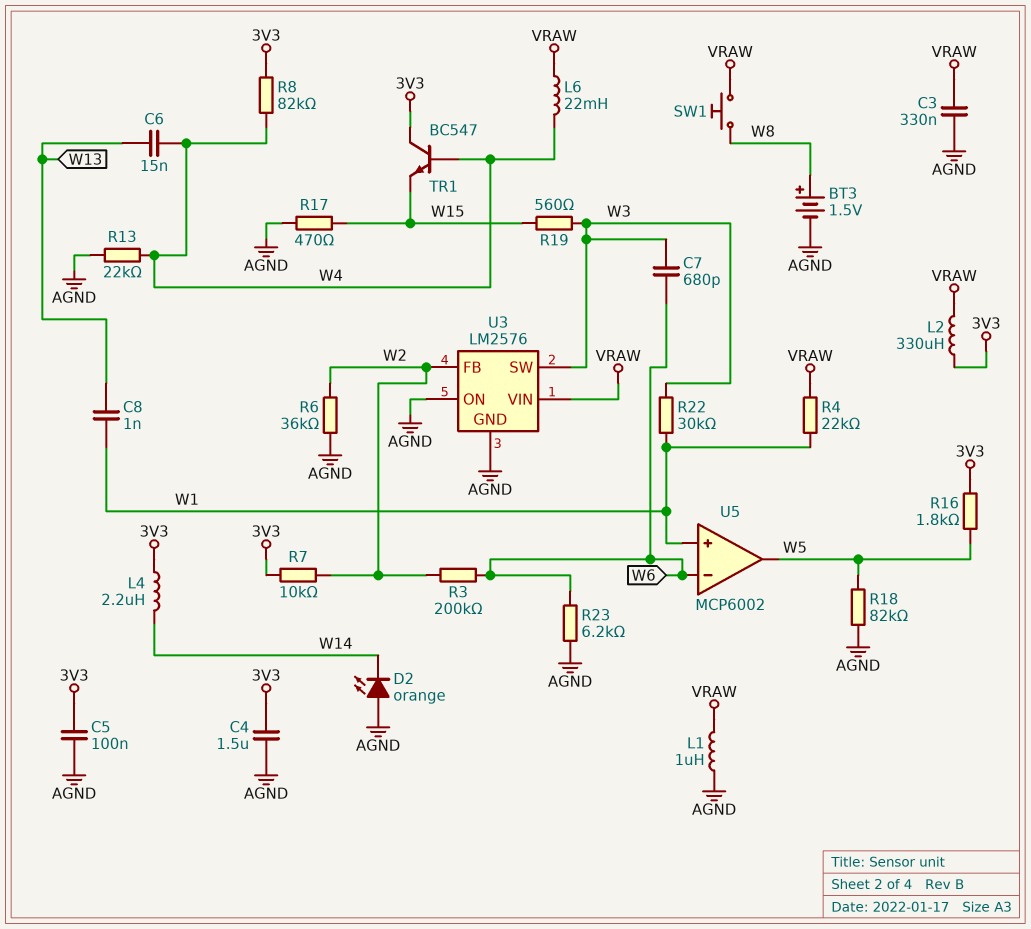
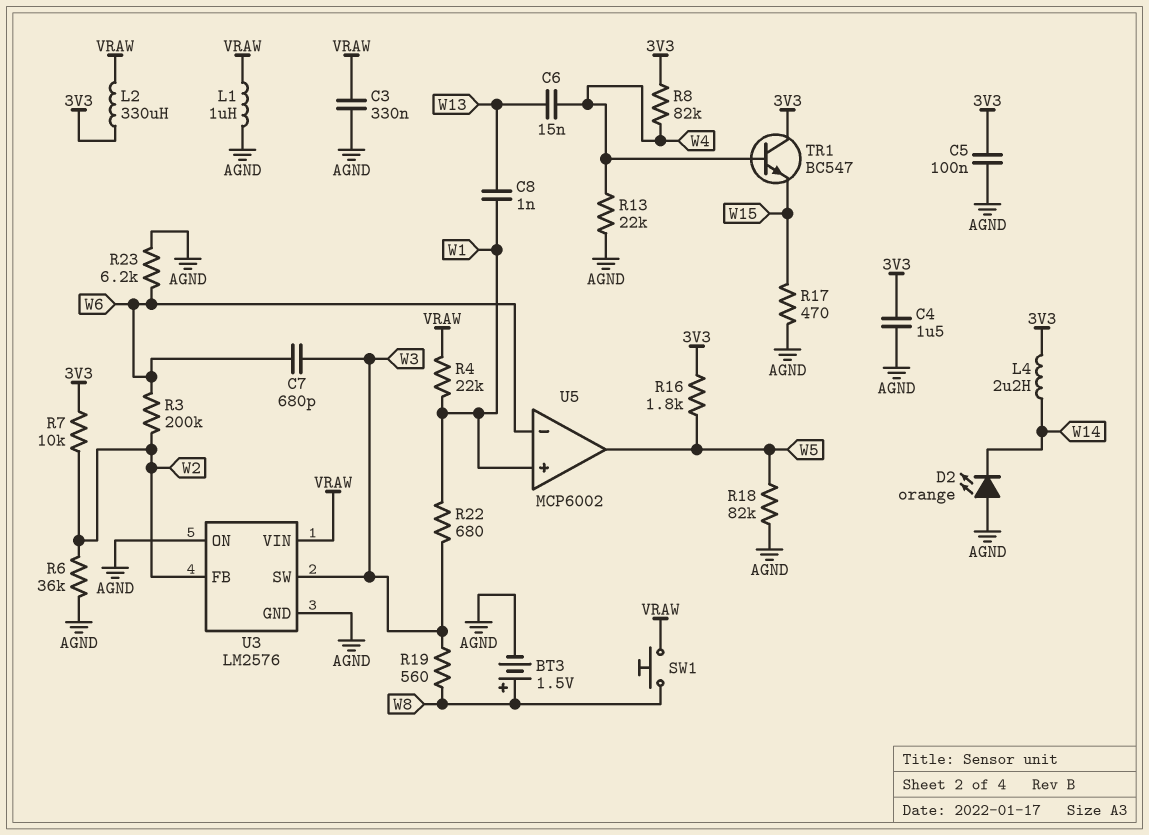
L6: 22mH (VRAW, W4) -> none
R19: 560 (W3, W15) -> 560 (W3, W8)
R22: 30k (W1, W3) -> 680 (W1, W3)

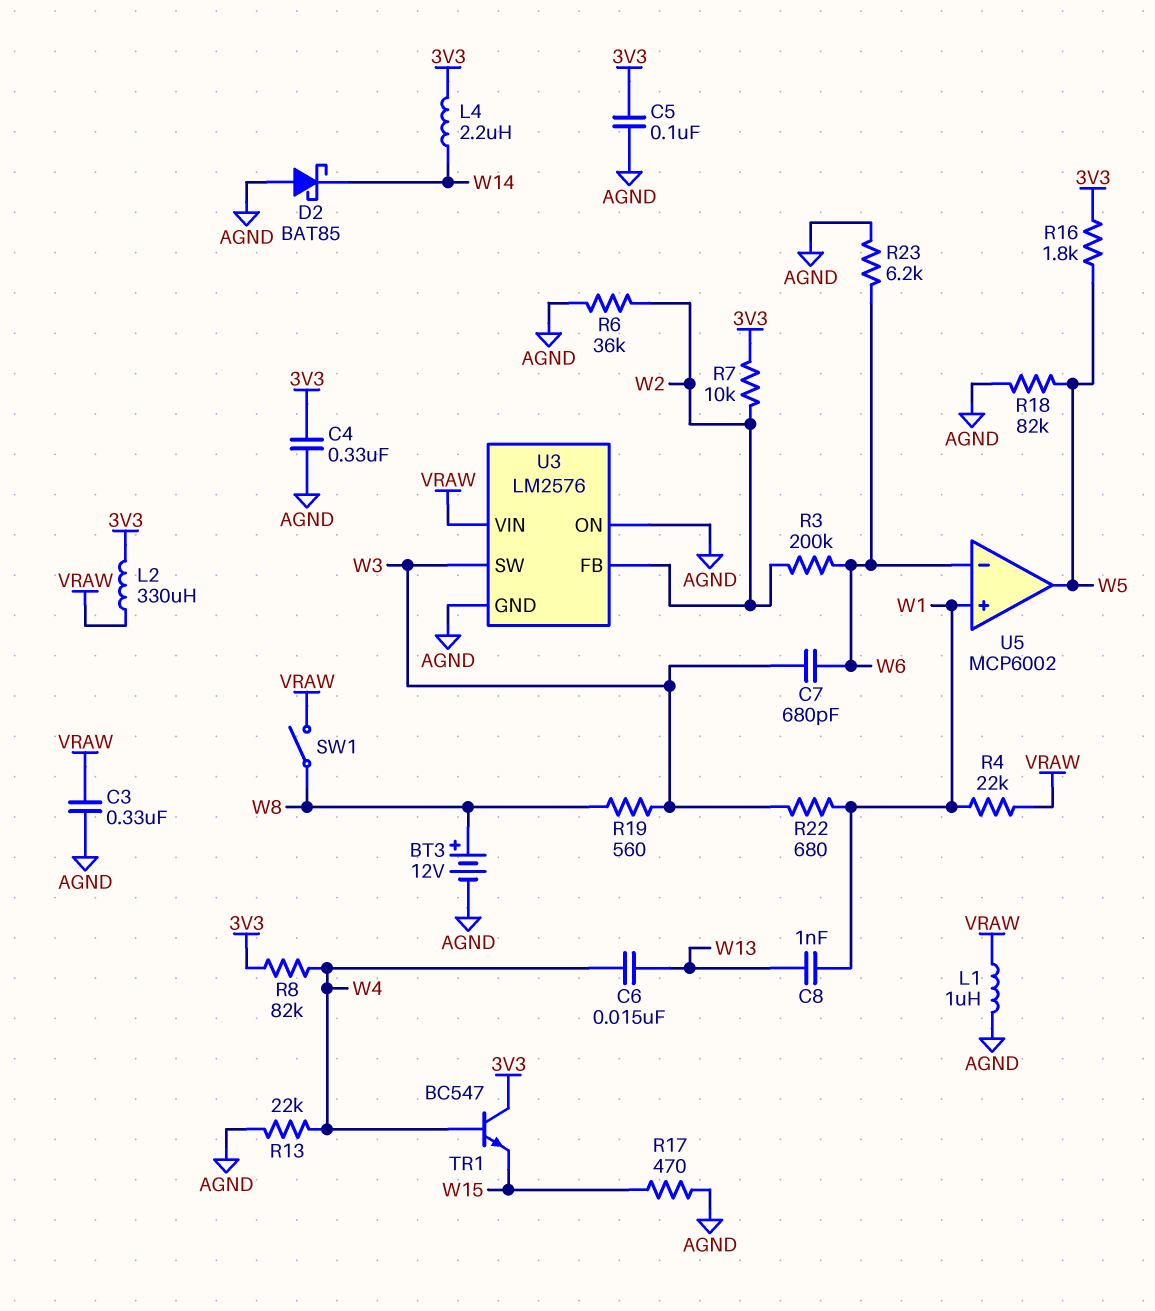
BT3: 1.5V (plus W8, minus AGND) -> 12V (plus W8, minus AGND)
C4: 1.5uF (3V3, AGND) -> 330nF (3V3, AGND)
D2: LED orange (A AGND, K W14) -> schottky BAT85 (A AGND, K W14)
SW1: button (VRAW, W8) -> switch (VRAW, W8)

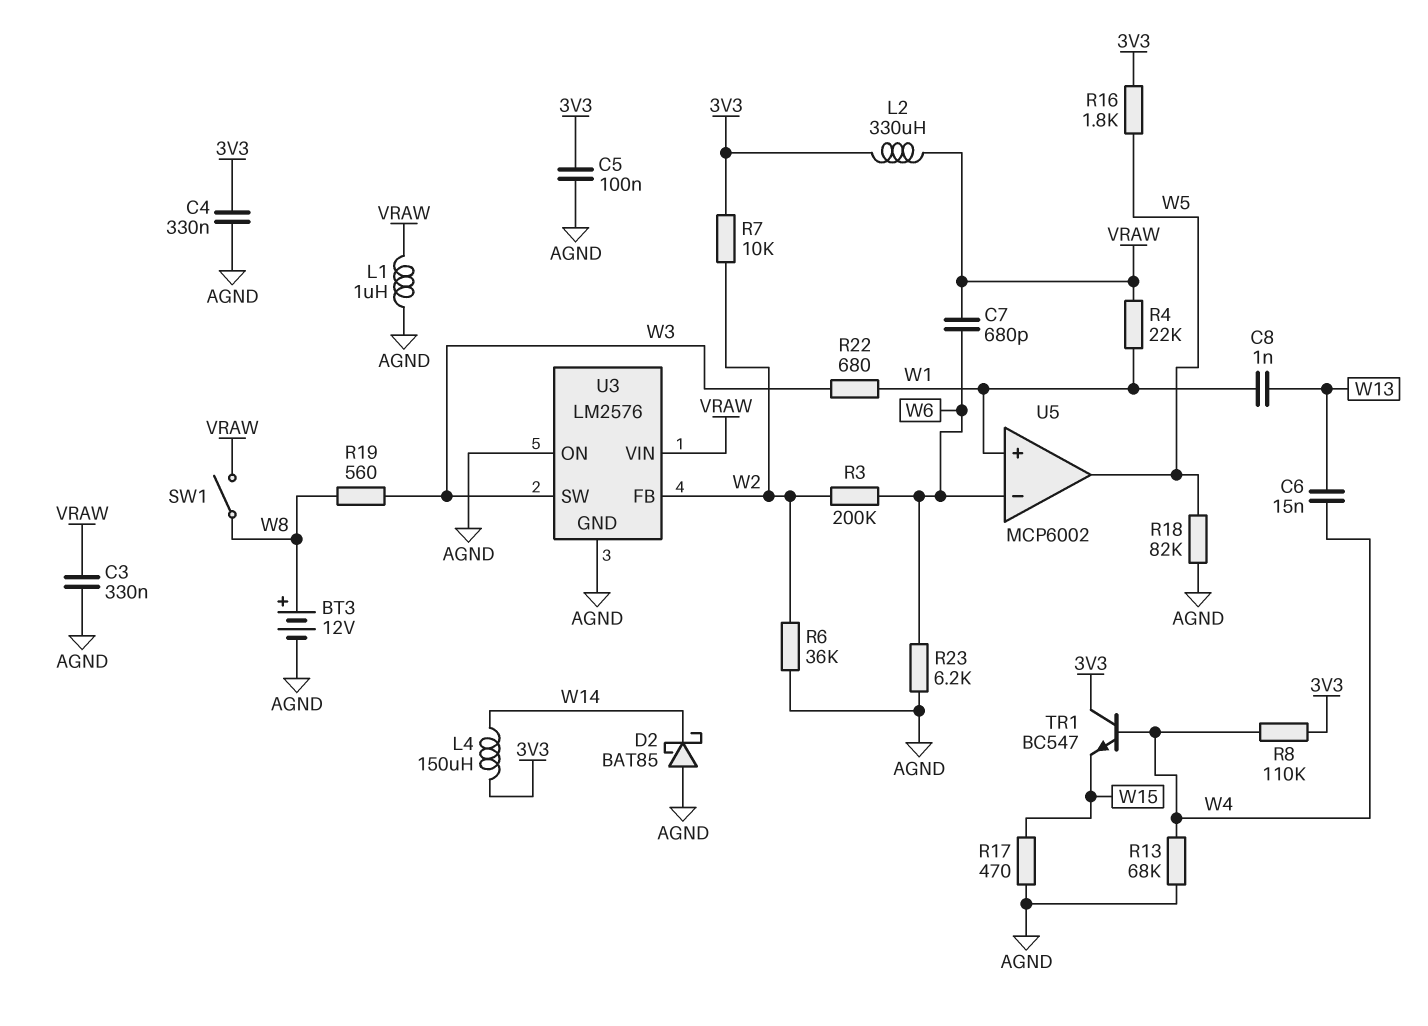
C7: 680pF (W3, W6) -> 680pF (VRAW, W6)
L4: 2.2uH (3V3, W14) -> 150uH (3V3, W14)
R8: 82k (3V3, W4) -> 110k (3V3, W4)
R13: 22k (AGND, W4) -> 68k (AGND, W4)

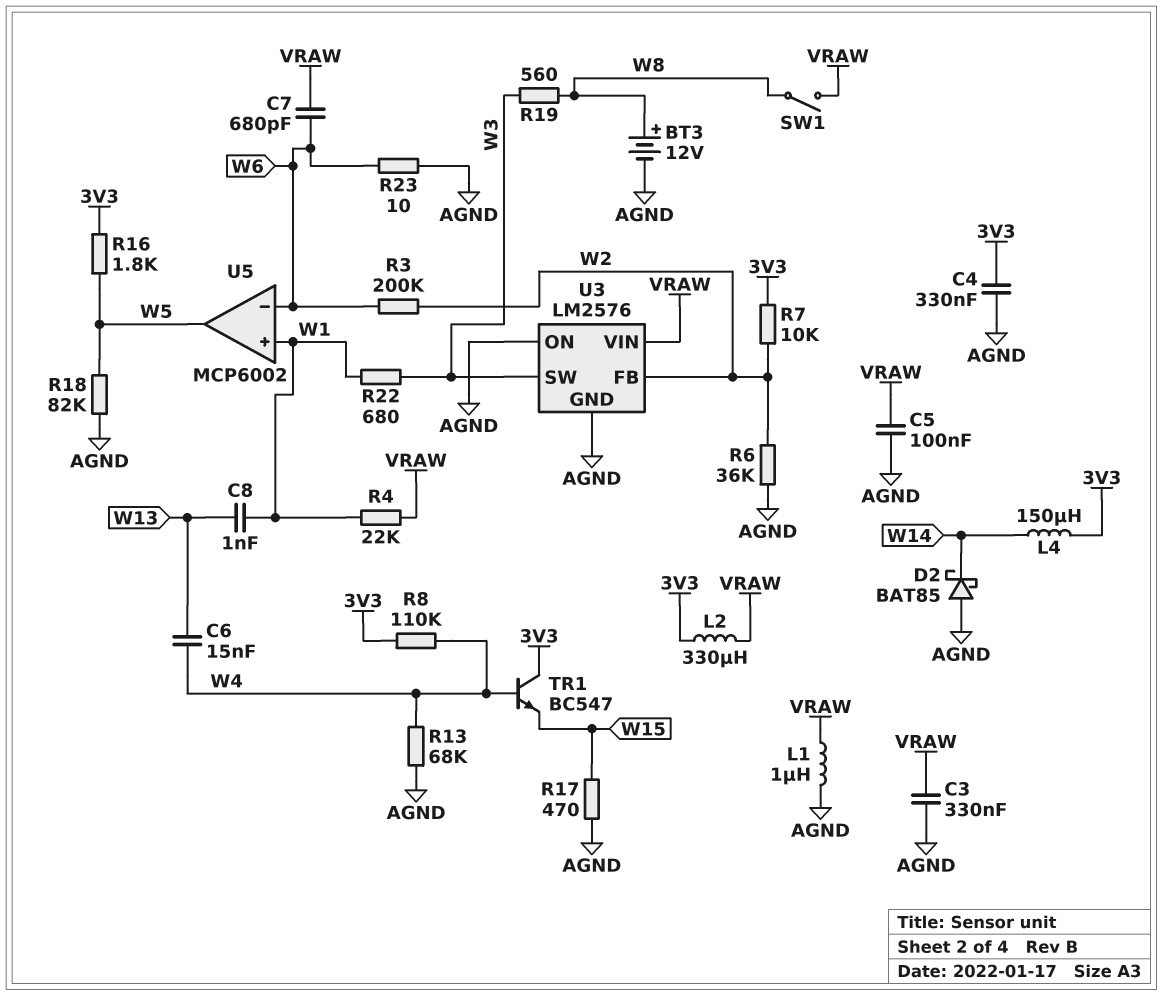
C5: 100nF (3V3, AGND) -> 100nF (AGND, VRAW)
R23: 6.2k (AGND, W6) -> 10 (AGND, W6)

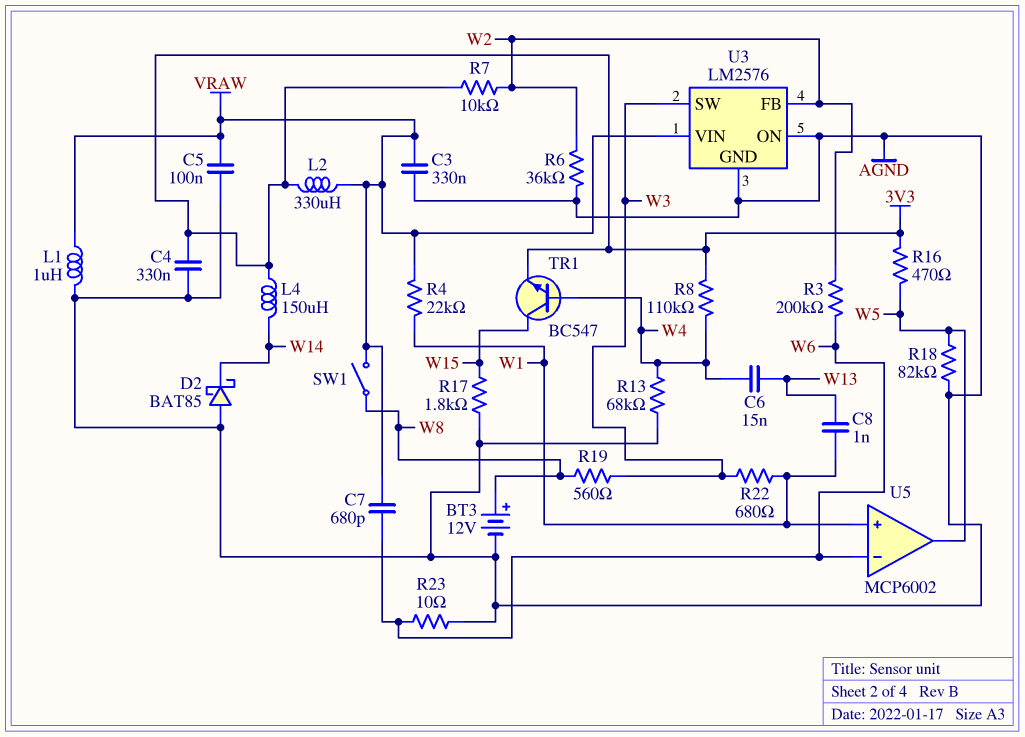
R16: 1.8k (3V3, W5) -> 470 (3V3, W5)
R17: 470 (AGND, W15) -> 1.8k (AGND, W15)
TR1: NPN BC547 (B W4, C 3V3, E W15) -> NPN BC547 (B W4, C W15, E 3V3)

